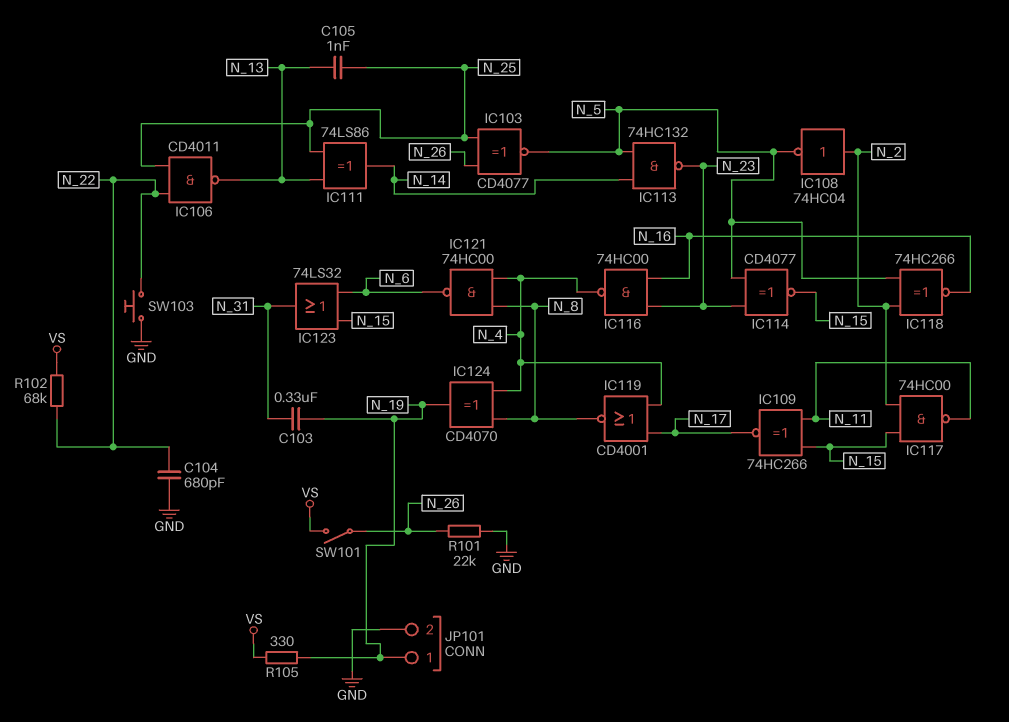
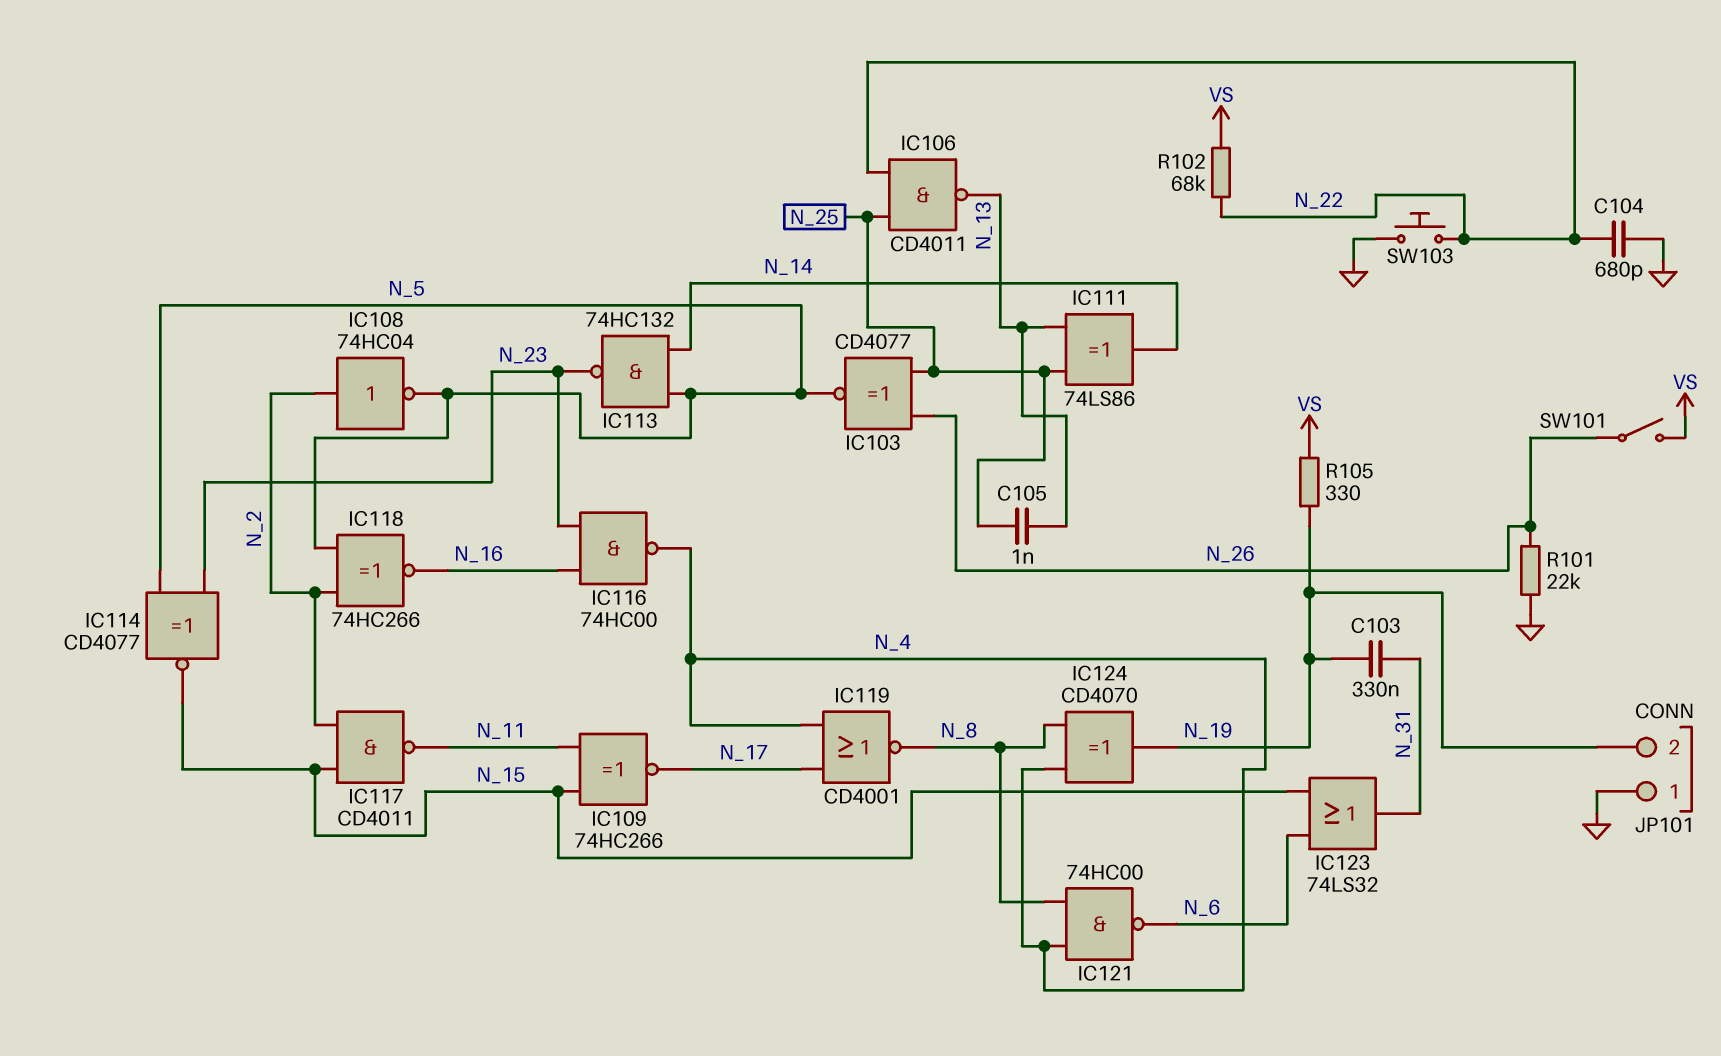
IC117: NAND 74HC00 (in N_2, in N_15, out N_11) -> NAND CD4011 (in N_2, in N_15, out N_11)
JP101 pin 1: N_19 -> GND
JP101 pin 2: GND -> N_19

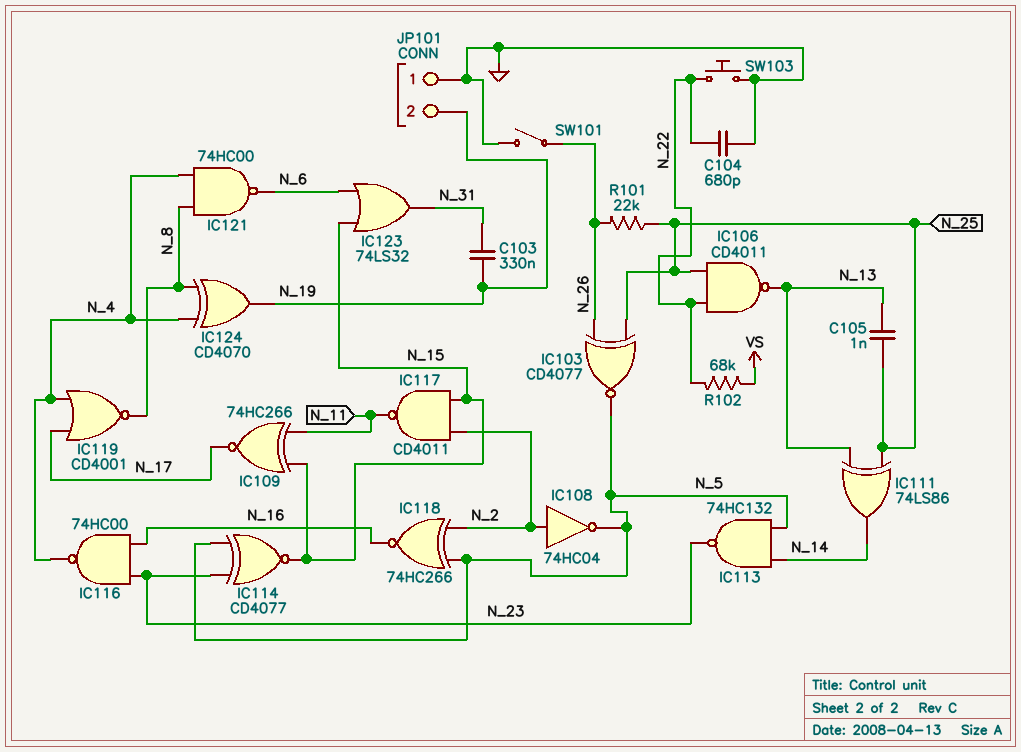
R101: 22k (GND, N_26) -> 22k (N_25, N_26)
R105: 330 (N_19, VS) -> none
SW101: switch (N_26, VS) -> switch (GND, N_26)

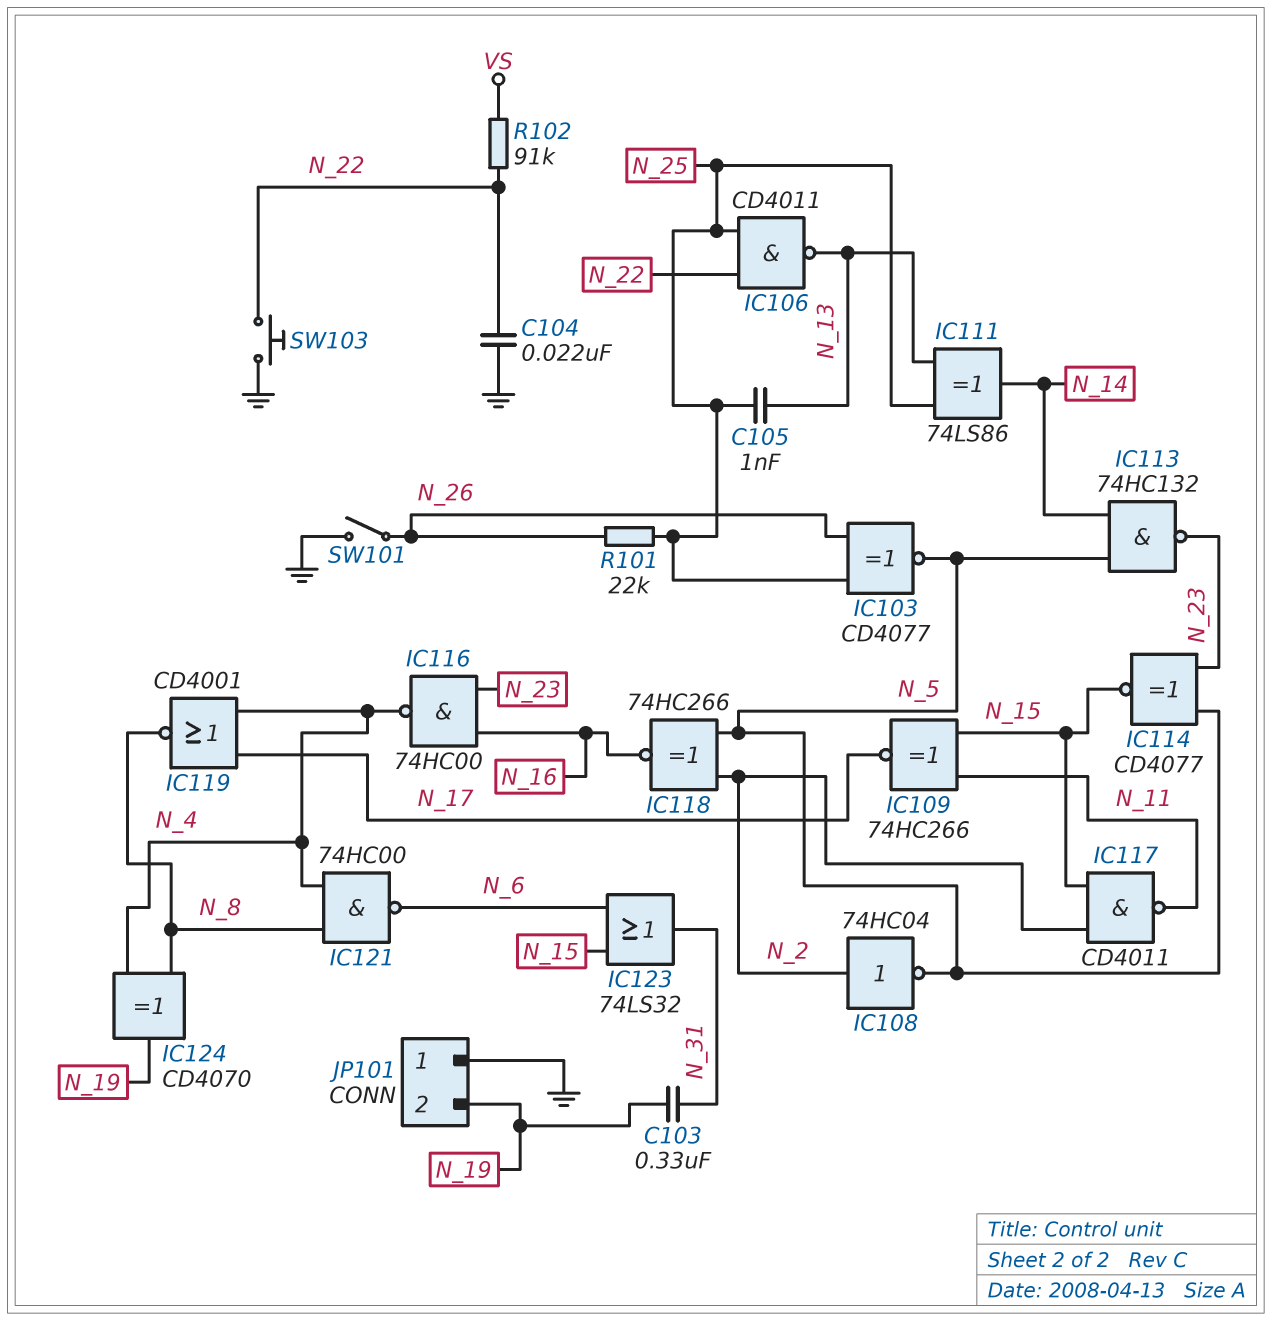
C104: 680pF (GND, N_22) -> 22nF (GND, N_22)
R102: 68k (N_22, VS) -> 91k (N_22, VS)

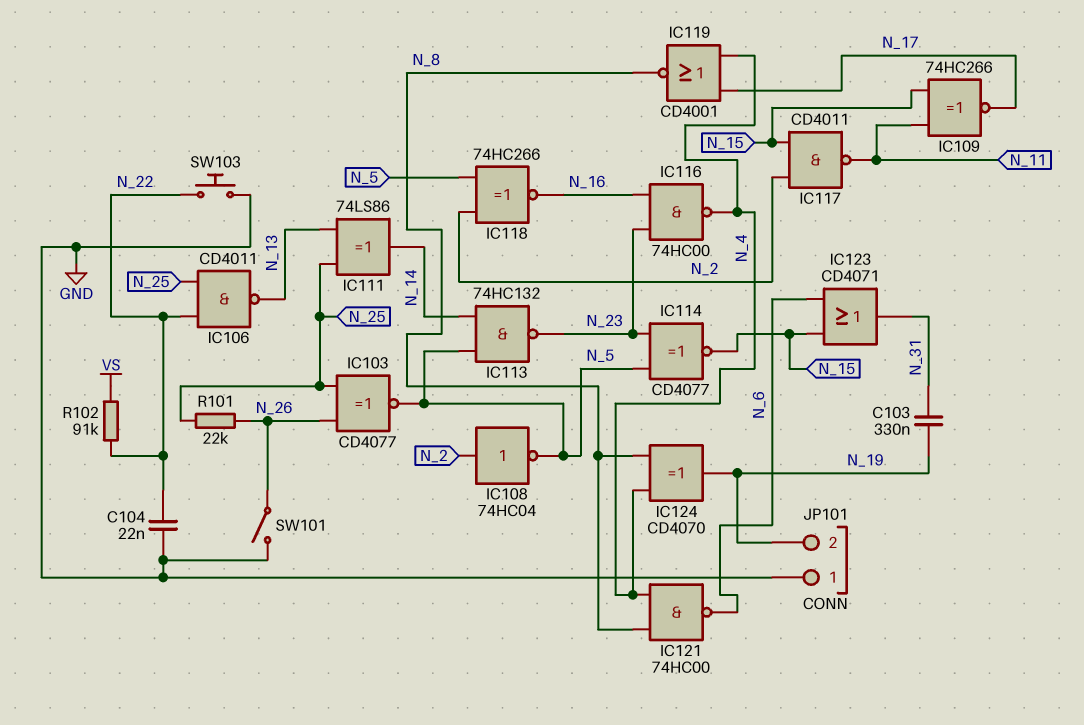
C105: 1nF (N_13, N_25) -> none
IC123: OR 74LS32 (in N_6, in N_15, out N_31) -> OR CD4071 (in N_6, in N_15, out N_31)

